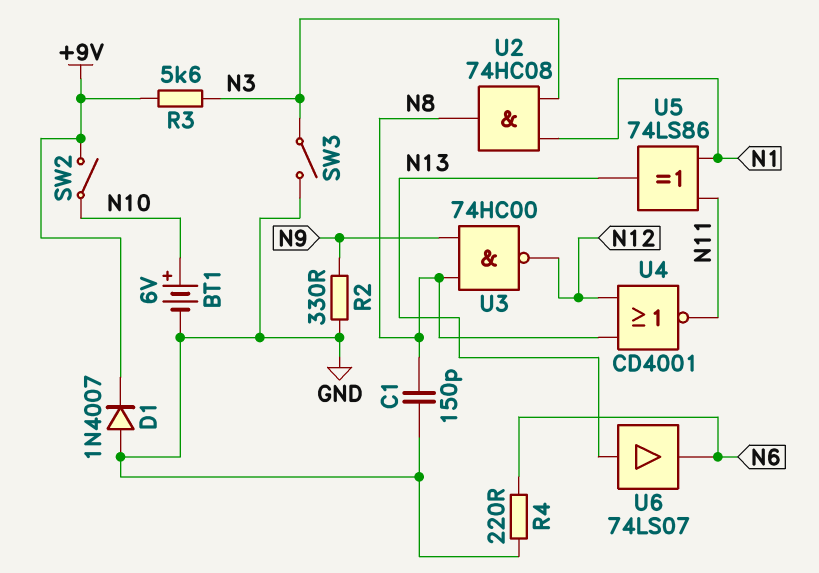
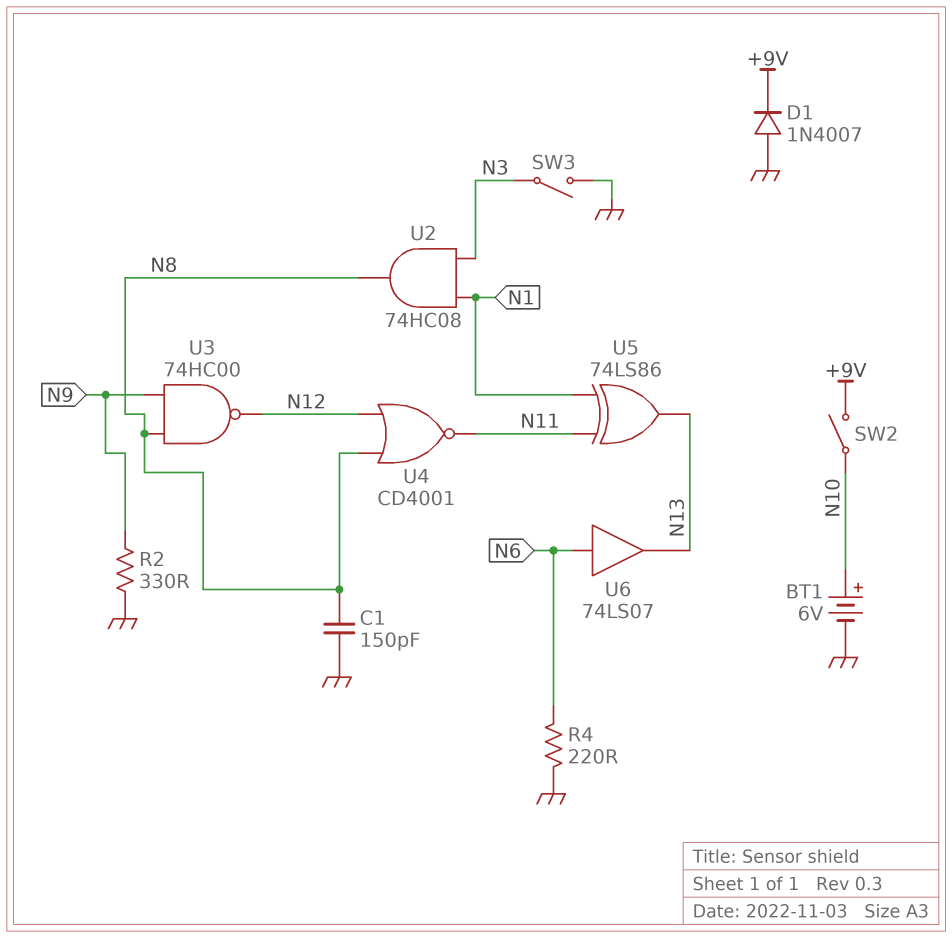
R3: 5.6k (+9V, N3) -> none
U6: buffer 74LS07 (in N13, out N6) -> buffer 74LS07 (in N6, out N13)

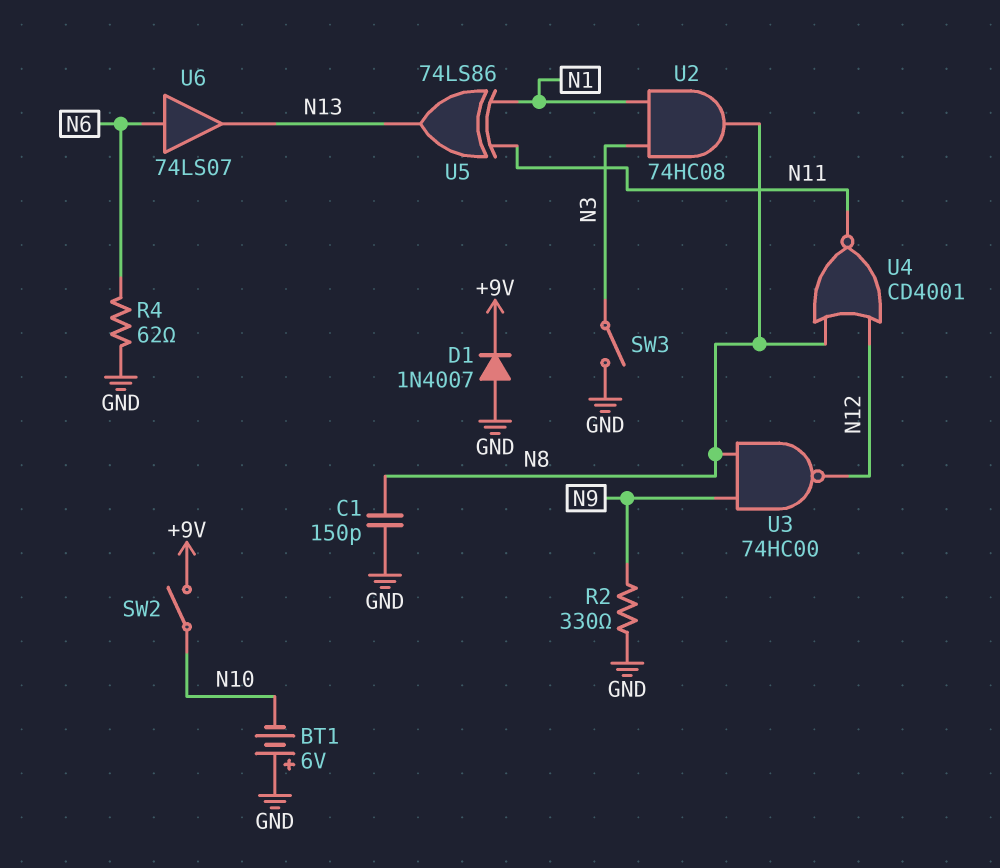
BT1: 6V (plus N10, minus GND) -> 6V (plus GND, minus N10)
R4: 220 (GND, N6) -> 62 (GND, N6)

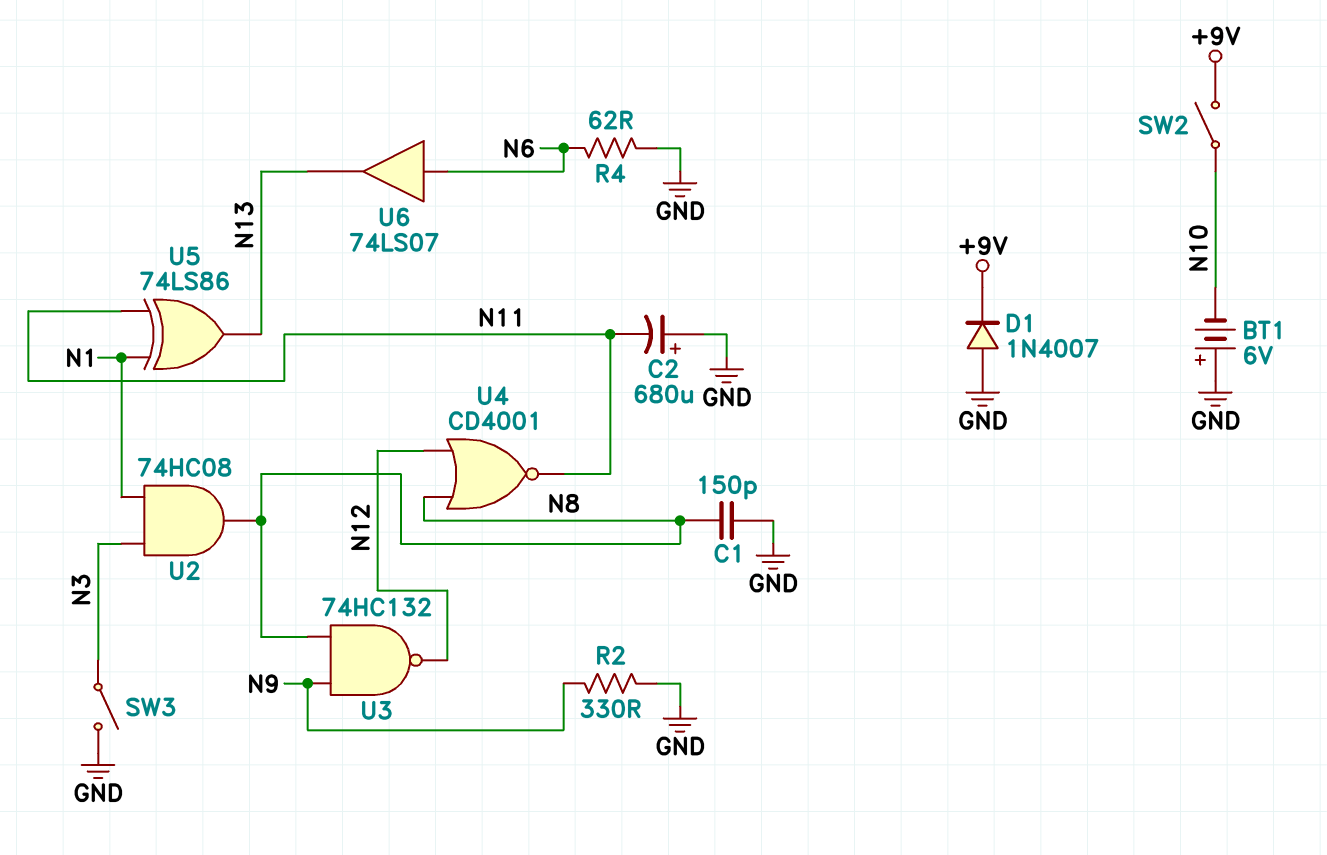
C2: none -> 680uF (plus GND, minus N11)
U3: NAND 74HC00 (in N8, in N9, out N12) -> NAND 74HC132 (in N8, in N9, out N12)

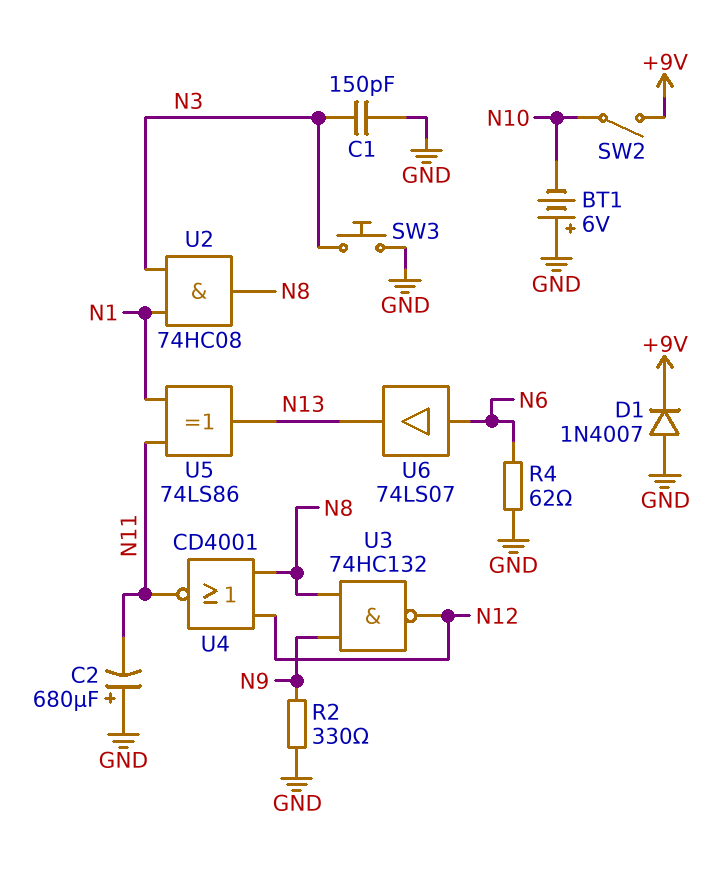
C1: 150pF (GND, N8) -> 150pF (GND, N3)
SW3: switch (GND, N3) -> button (GND, N3)

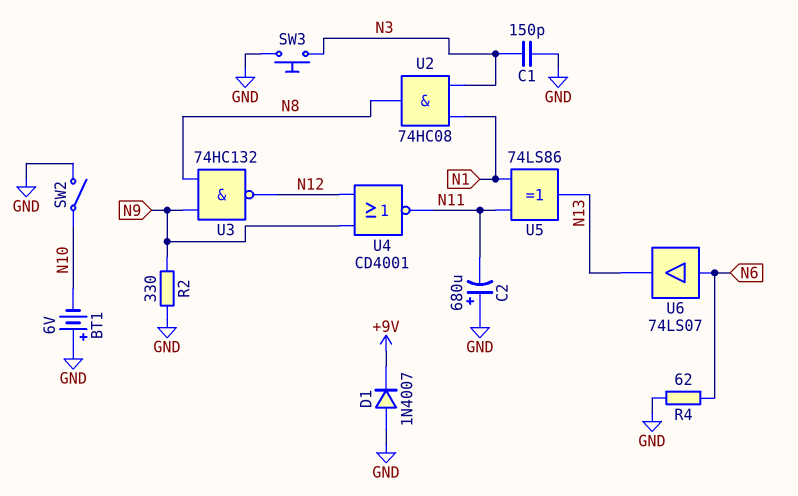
SW2: switch (+9V, N10) -> switch (GND, N10)
U4: NOR CD4001 (in N8, in N12, out N11) -> NOR CD4001 (in N9, in N12, out N11)

